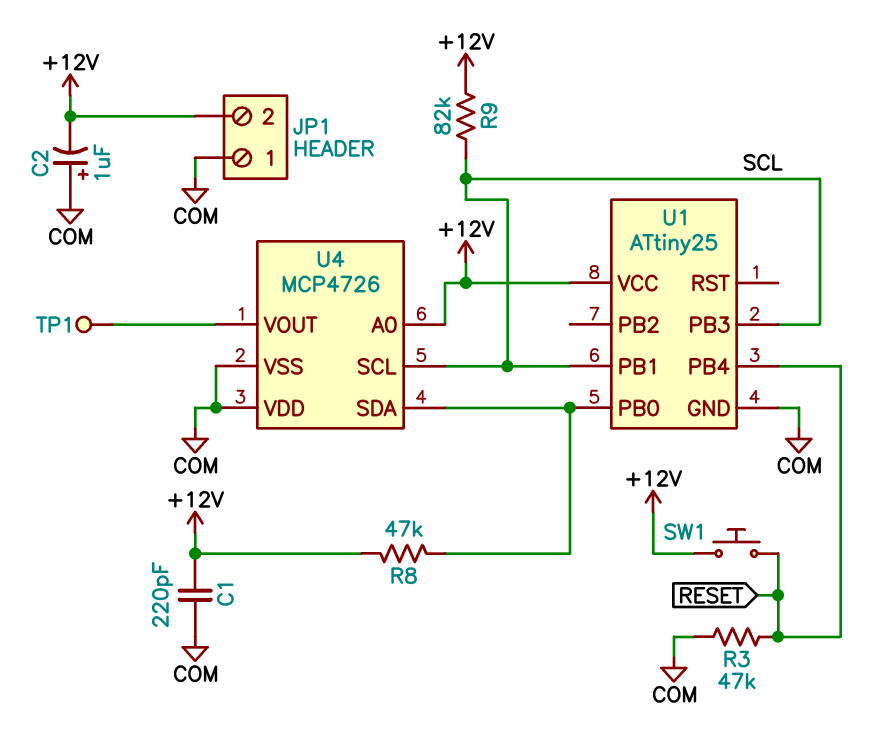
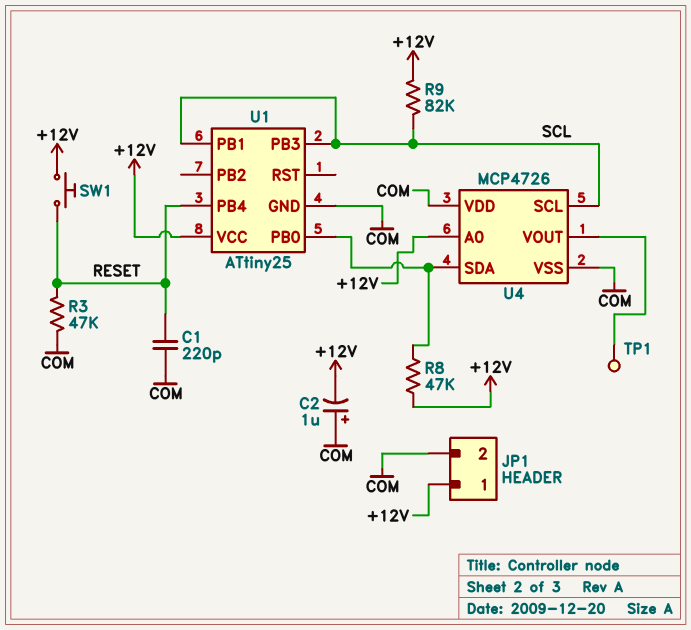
C1: 220pF (+12V, COM) -> 220pF (COM, RESET)
JP1 pin 1: COM -> +12V
JP1 pin 2: +12V -> COM

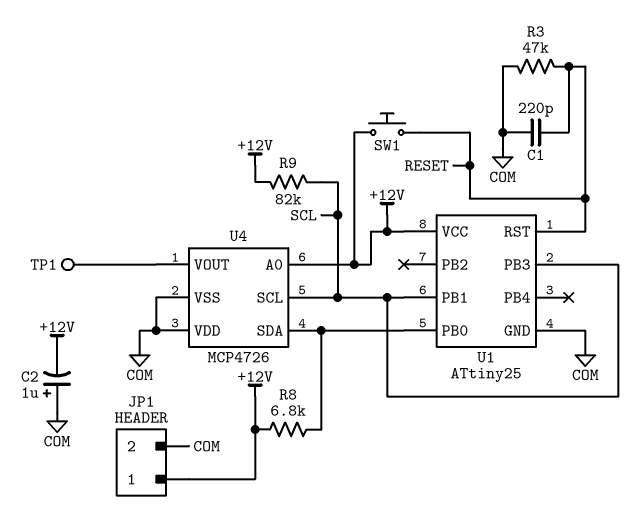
R8: 47k (+12V, U1/PB0) -> 6.8k (+12V, U1/PB0)
U1 pin PB4: RESET -> none
U1 pin RST: none -> RESET

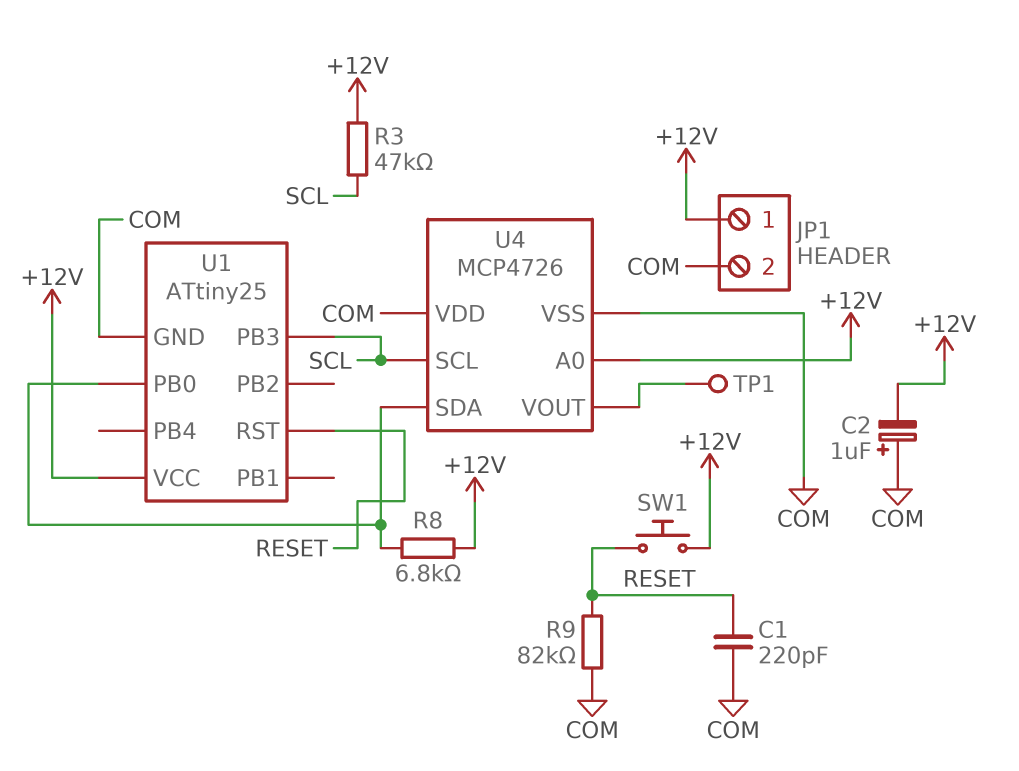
R3: 47k (COM, RESET) -> 47k (+12V, SCL)
R9: 82k (+12V, SCL) -> 82k (COM, RESET)
U1 pin PB1: SCL -> none

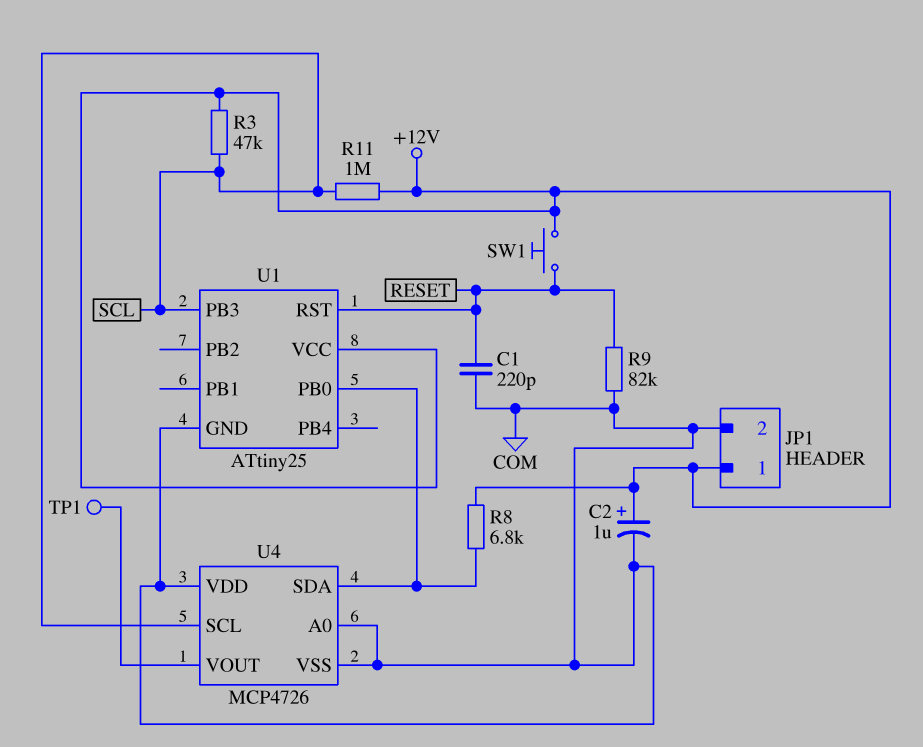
C2: 1uF (plus COM, minus +12V) -> 1uF (plus +12V, minus COM)
R11: none -> 1M (+12V, SCL)
U4 pin A0: +12V -> COM

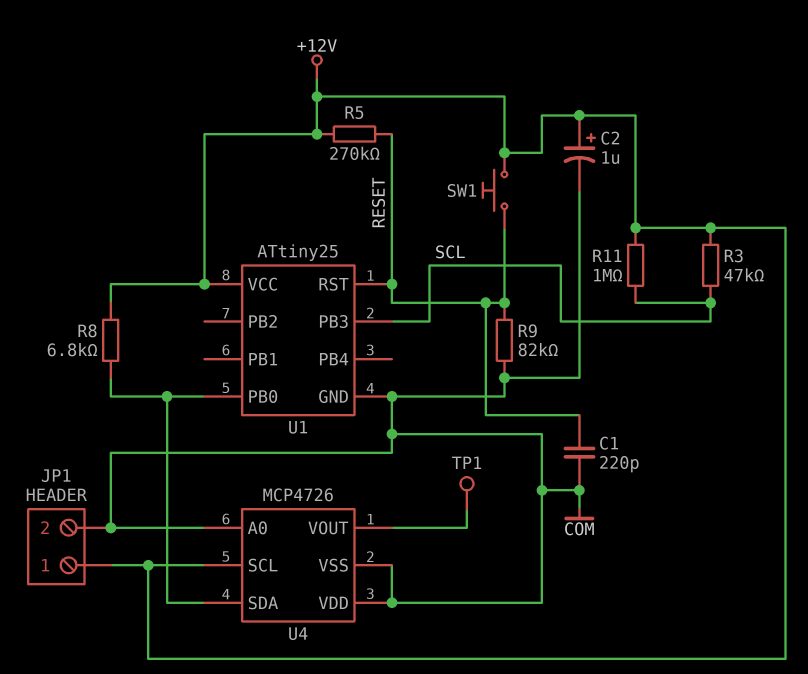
R5: none -> 270k (+12V, RESET)
U4 pin SCL: SCL -> +12V

